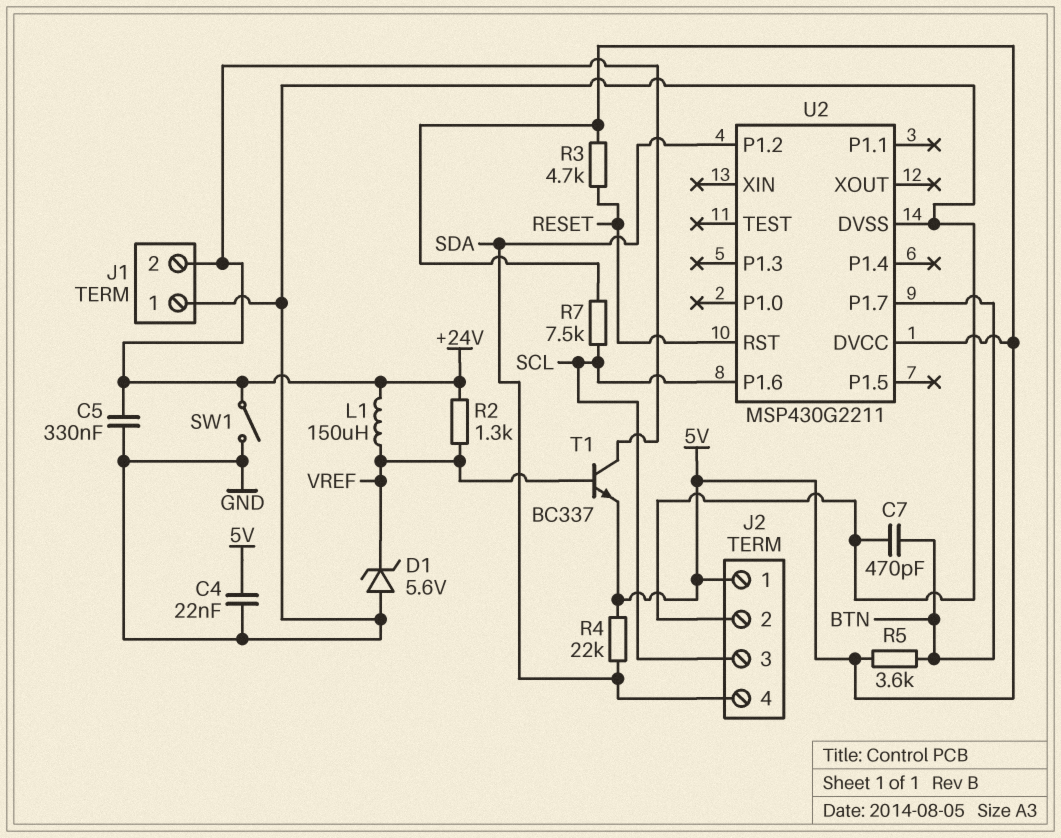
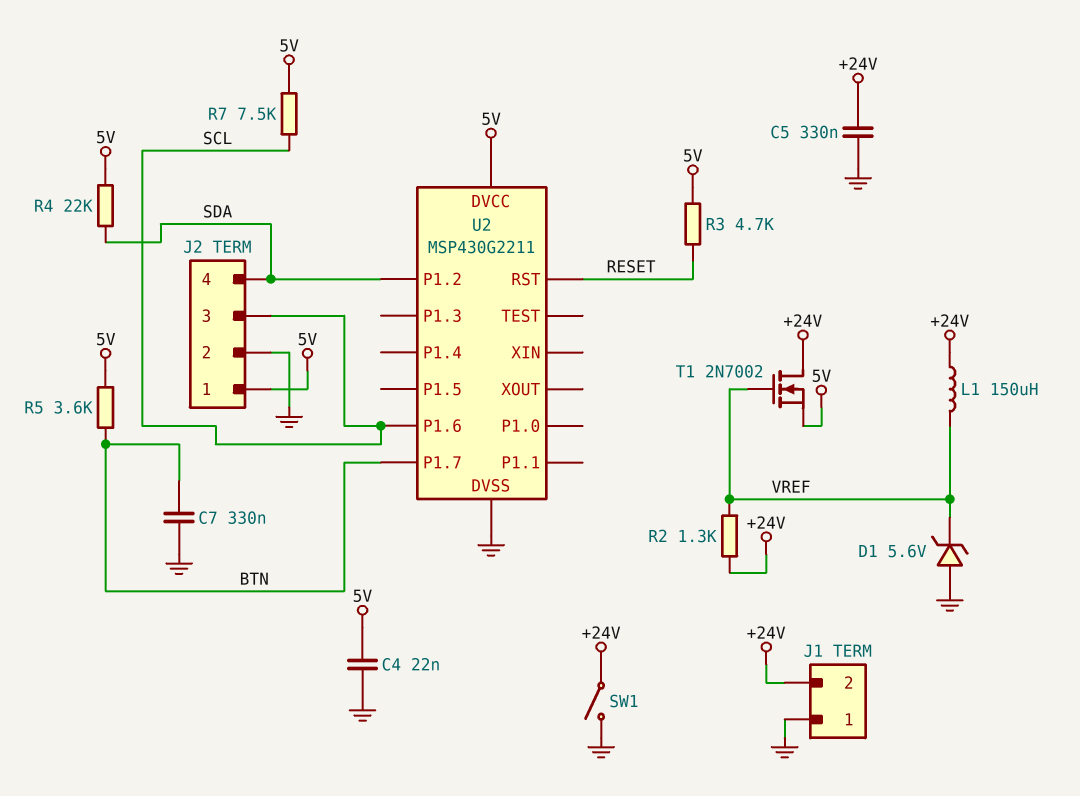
C7: 470pF (BTN, GND) -> 330nF (BTN, GND)
T1: NPN BC337 (B VREF, C +24V, E 5V) -> NMOS 2N7002 (G VREF, D +24V, S 5V)

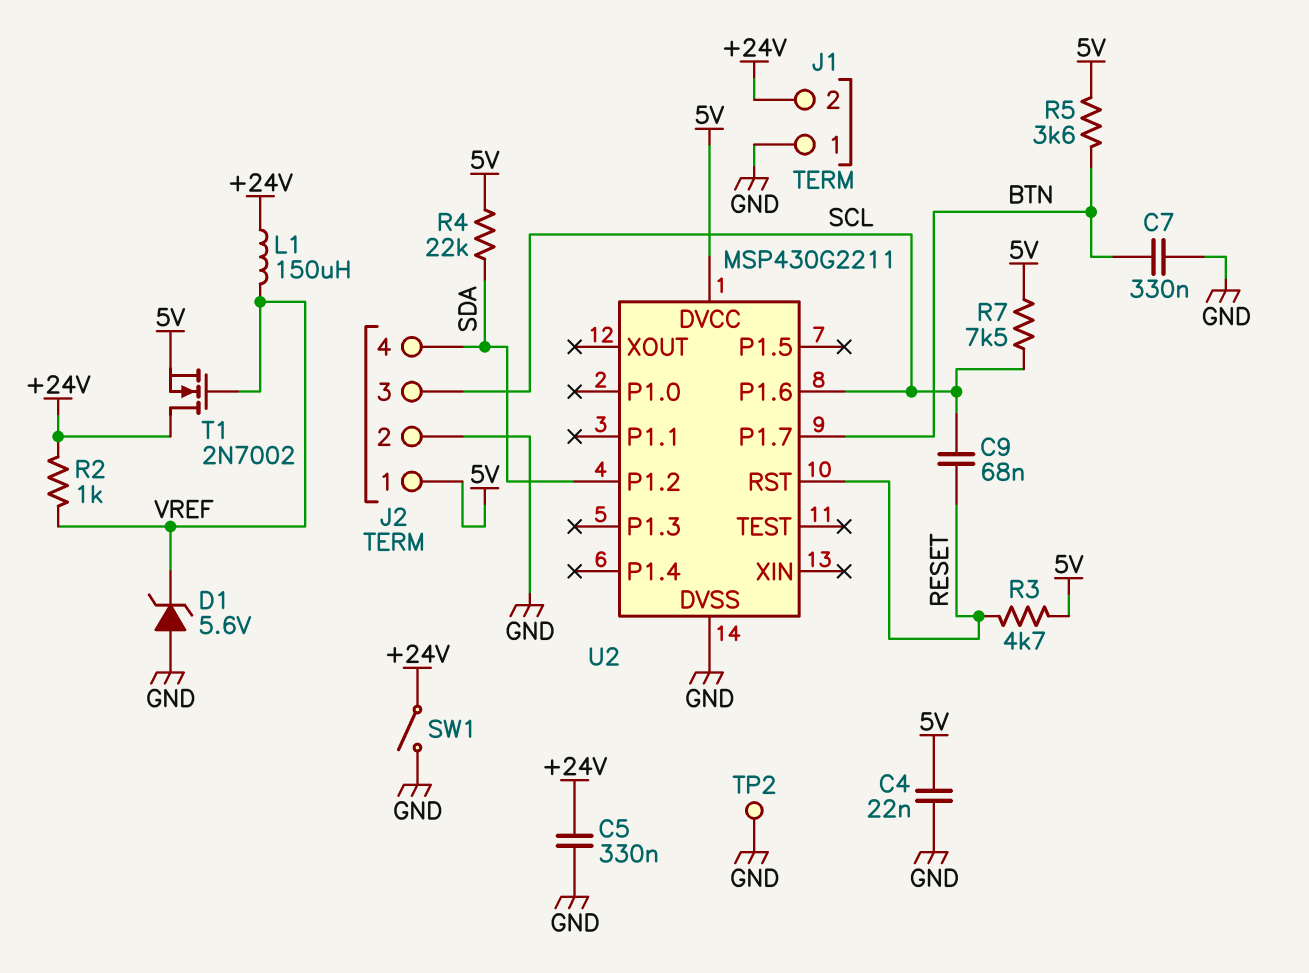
C9: none -> 68nF (RESET, SCL)
R2: 1.3k (+24V, VREF) -> 1k (+24V, VREF)
TP2: none -> test point (GND)

